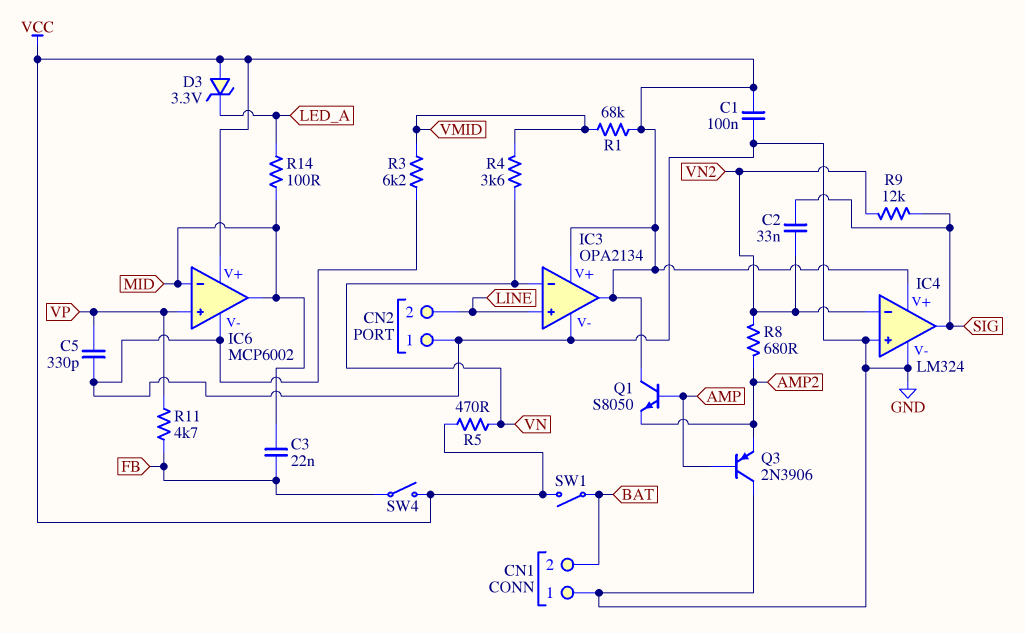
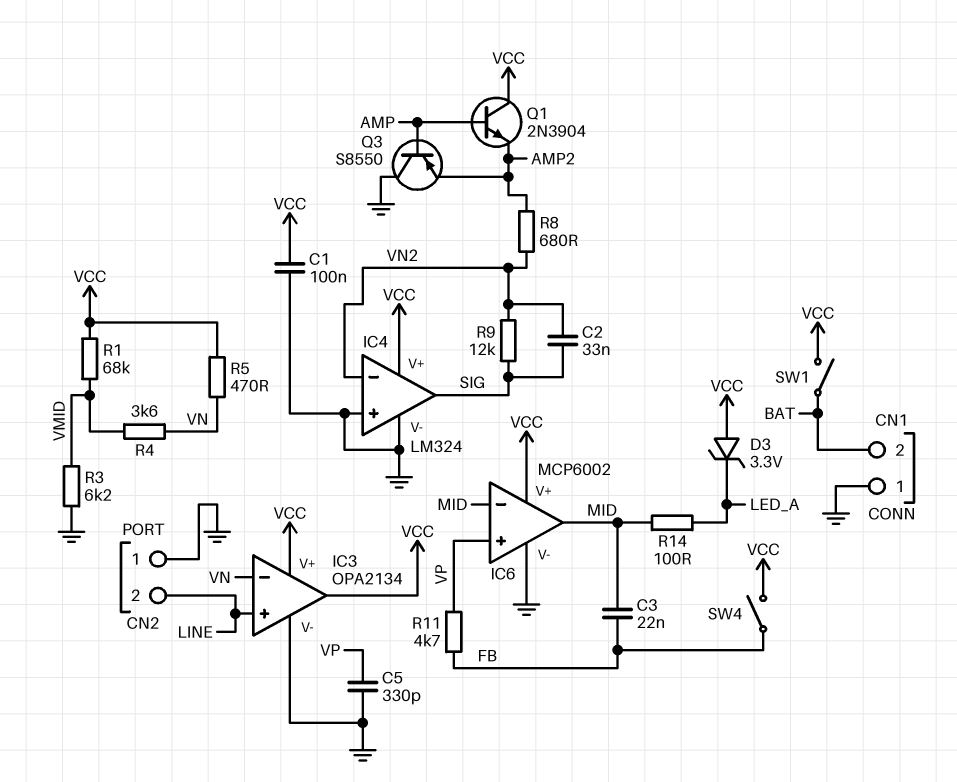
Q1: NPN S8050 (B AMP, C VCC, E AMP2) -> NPN 2N3904 (B AMP, C VCC, E AMP2)
Q3: PNP 2N3906 (B AMP, C GND, E AMP2) -> PNP S8550 (B AMP, C GND, E AMP2)

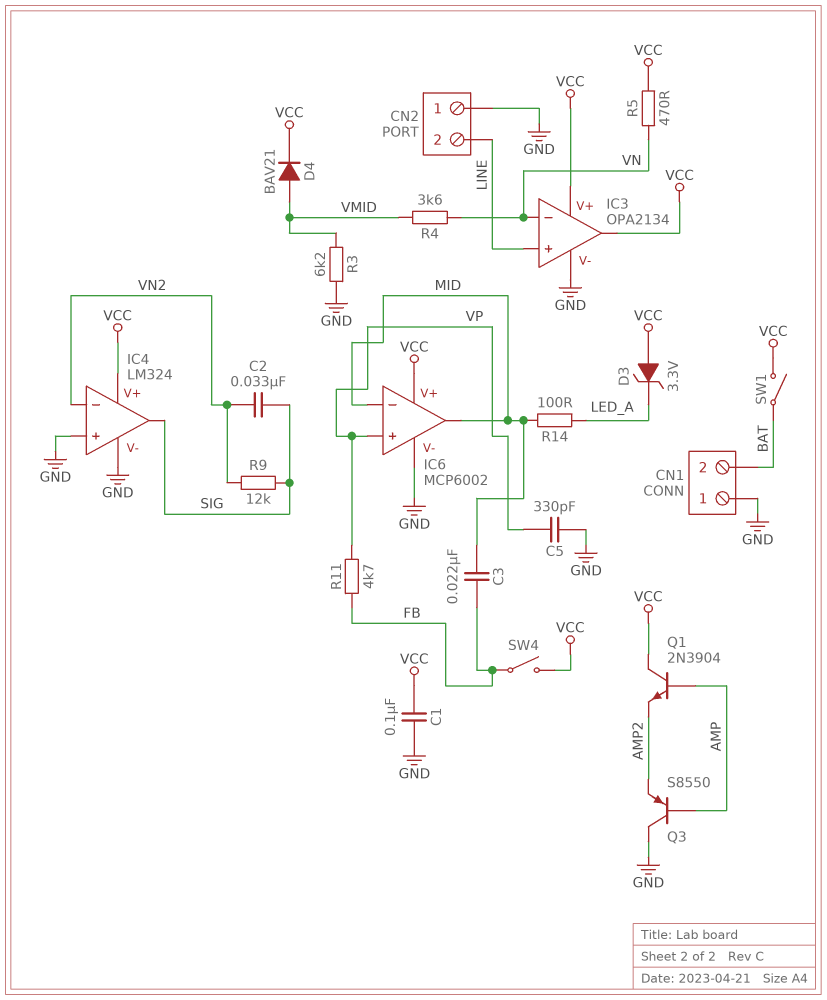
D4: none -> diode BAV21 (A VMID, K VCC)
R1: 68k (VCC, VMID) -> none
R8: 680 (AMP2, VN2) -> none

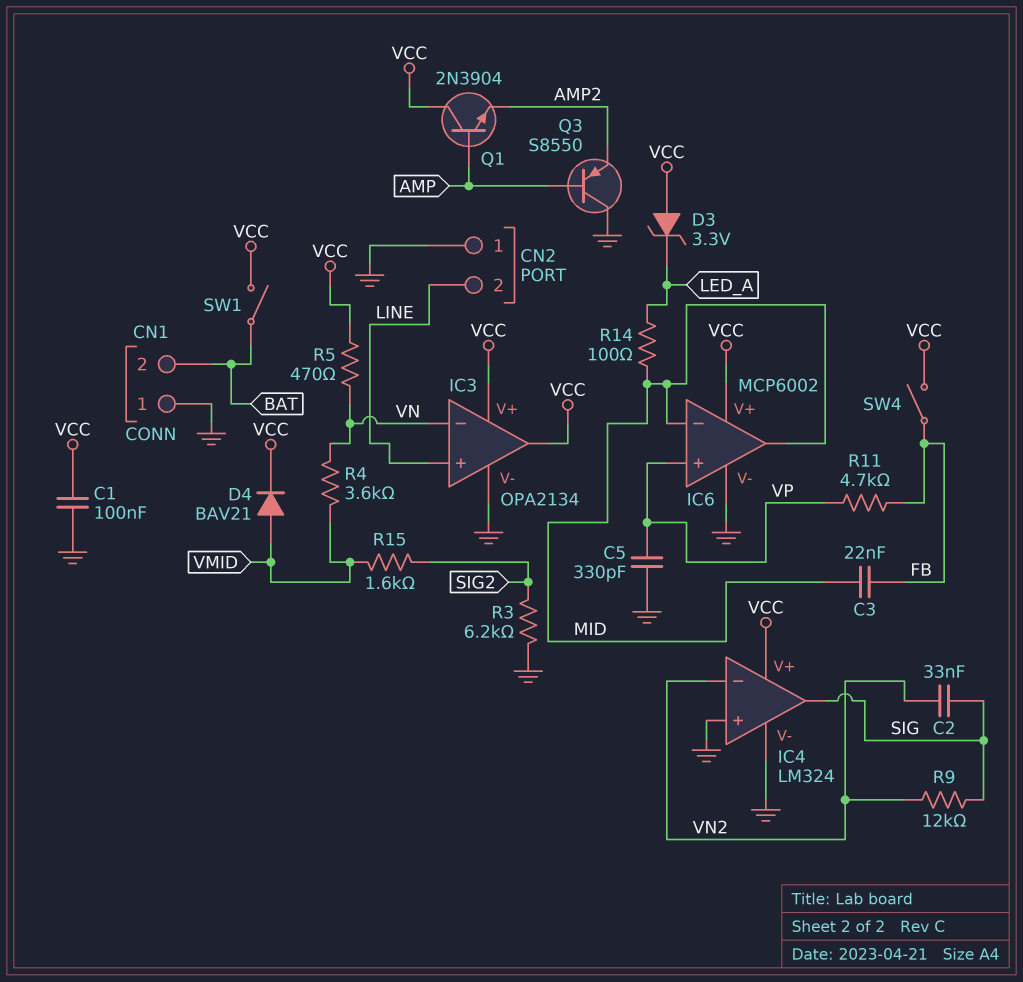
R3: 6.2k (GND, VMID) -> 6.2k (GND, SIG2)
R15: none -> 1.6k (SIG2, VMID)

